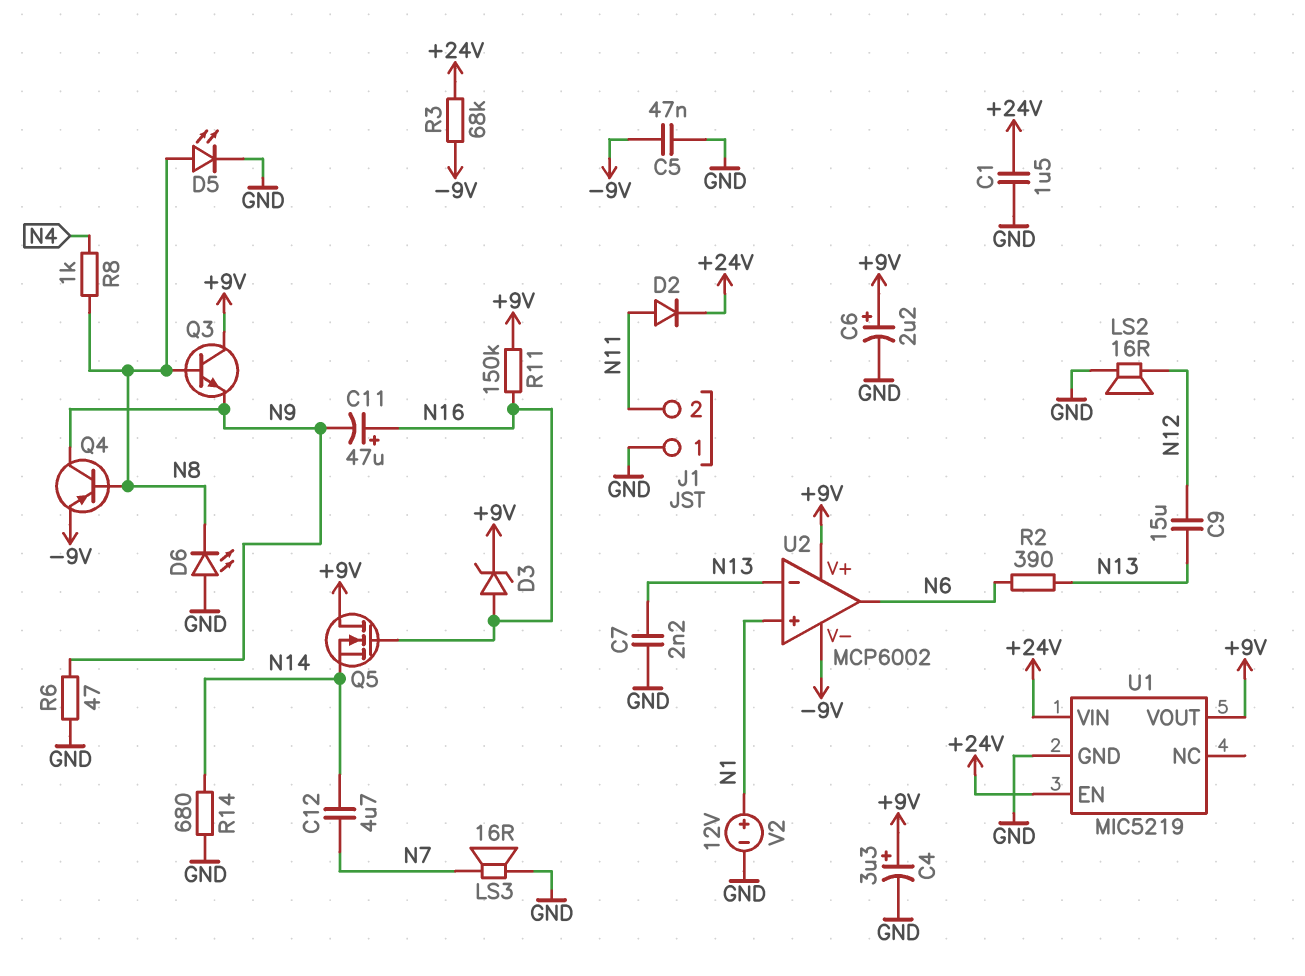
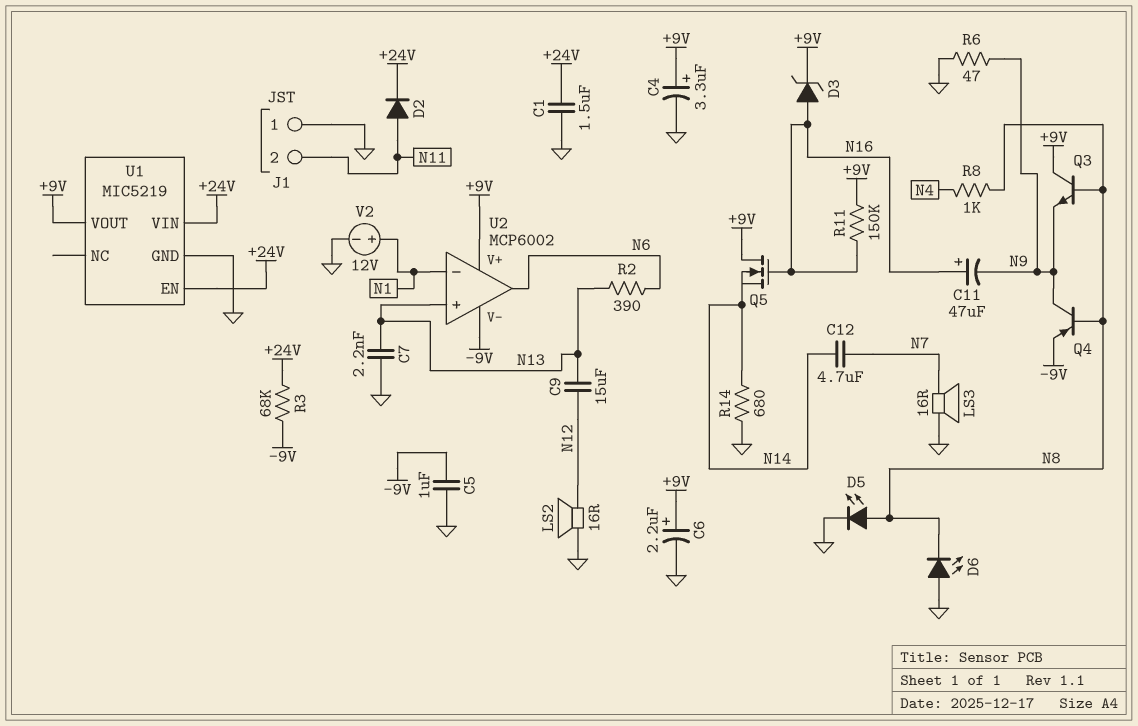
C5: 47nF (-9V, GND) -> 1uF (-9V, GND)
U2 pin in+: N1 -> N13
U2 pin in-: N13 -> N1

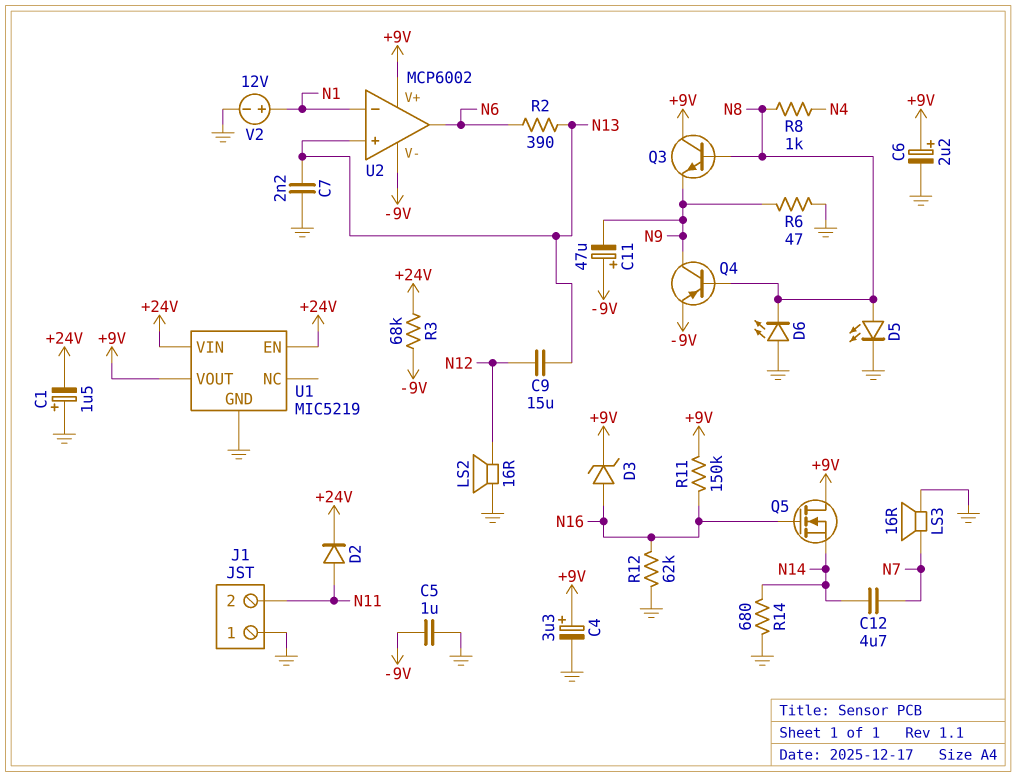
C1: 1.5uF (+24V, GND) -> 1.5uF (plus GND, minus +24V)
C11: 47uF (plus N16, minus N9) -> 47uF (plus -9V, minus N9)
R12: none -> 62k (GND, N16)

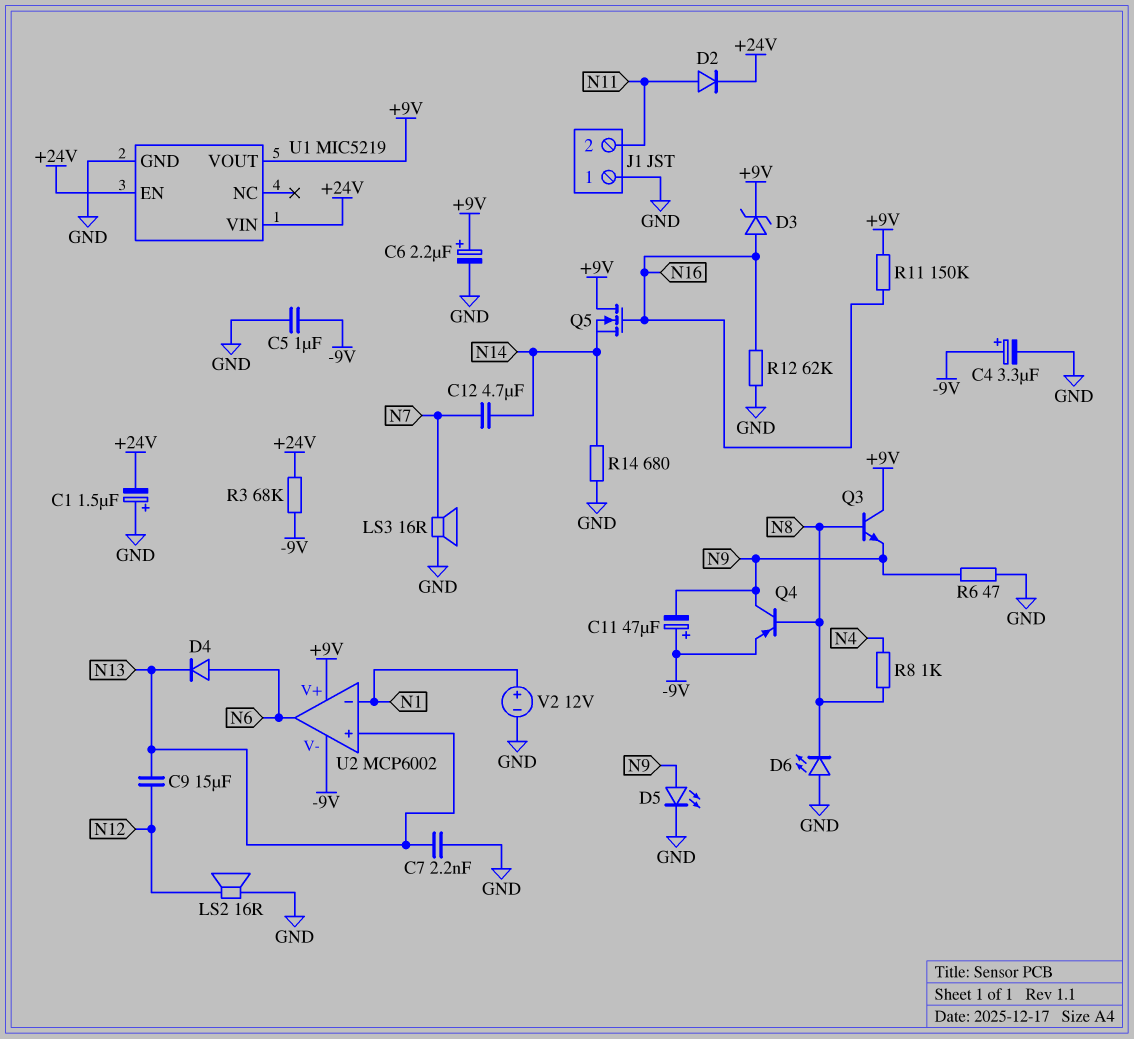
C4: 3.3uF (plus +9V, minus GND) -> 3.3uF (plus -9V, minus GND)
D4: none -> diode (A N6, K N13)
D5: LED (A N8, K GND) -> LED (A N9, K GND)
R2: 390 (N6, N13) -> none

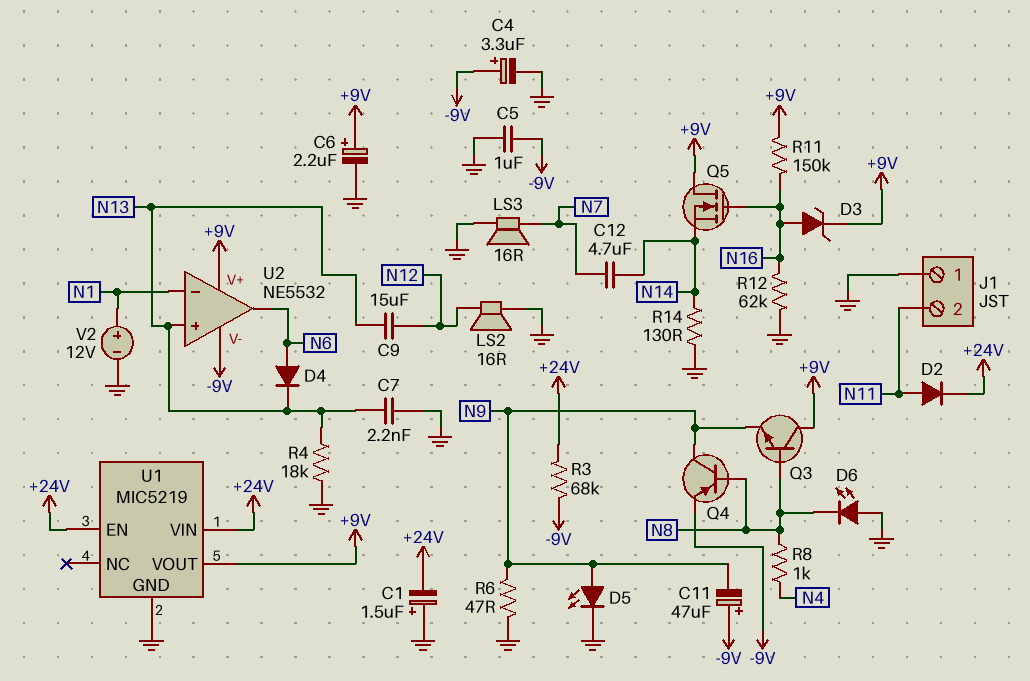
R4: none -> 18k (GND, N13)
R14: 680 (GND, N14) -> 130 (GND, N14)
U2: MCP6002 -> NE5532

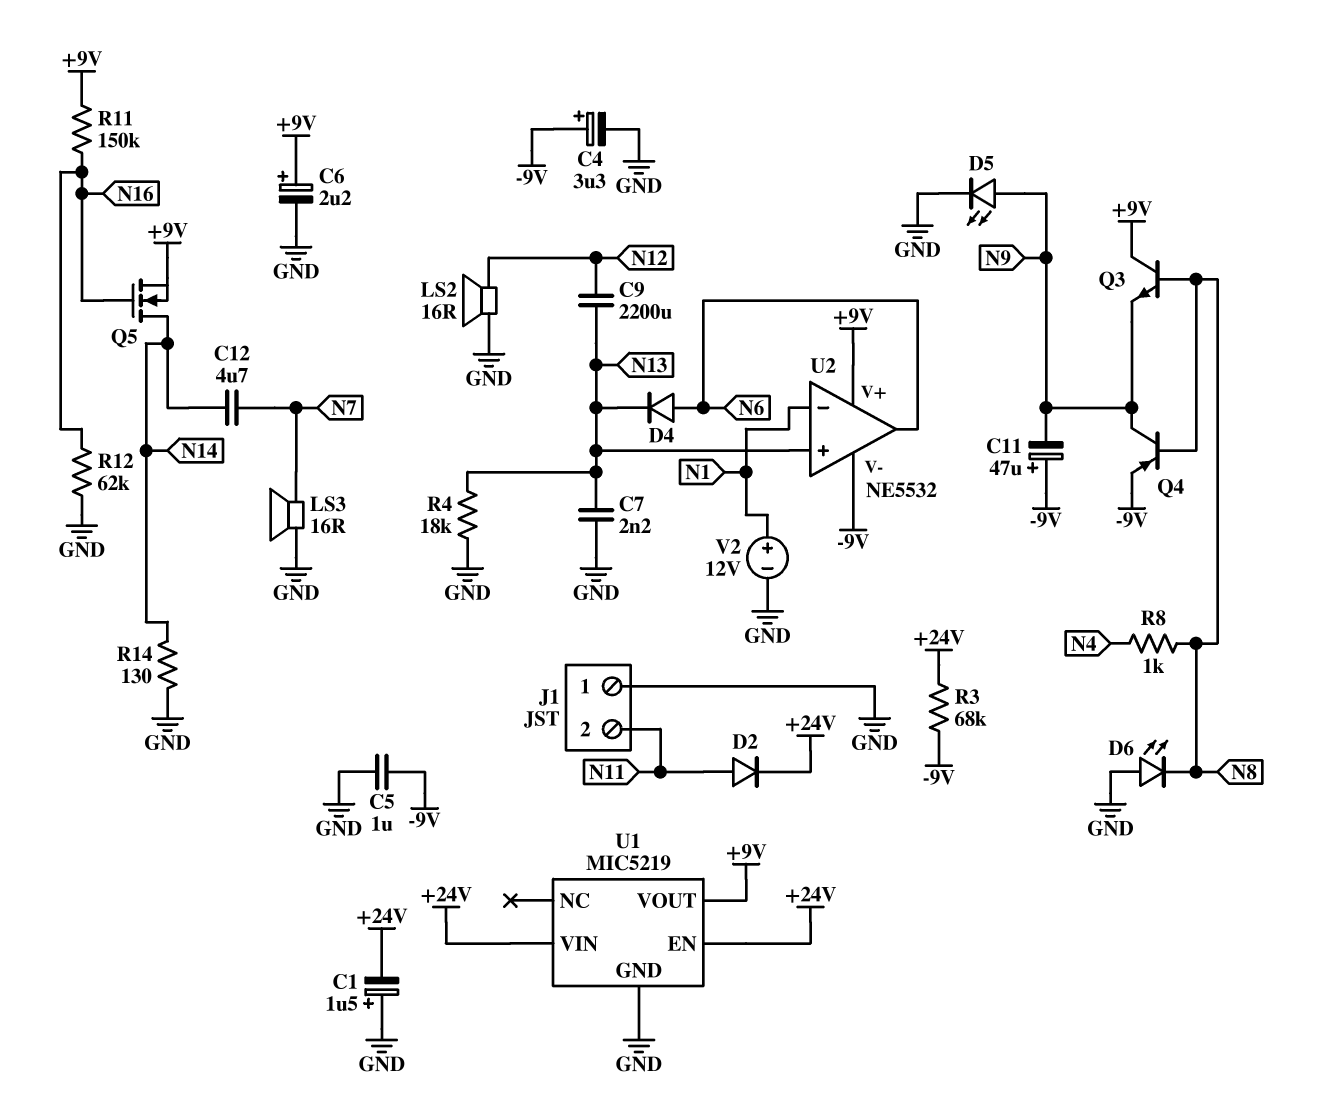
C9: 15uF (N12, N13) -> 2200uF (N12, N13)
D3: zener (A N16, K +9V) -> none
Q5: NMOS (G N16, D +9V, S N14) -> NMOS (G N16, D N14, S +9V)
R6: 47 (GND, N9) -> none

